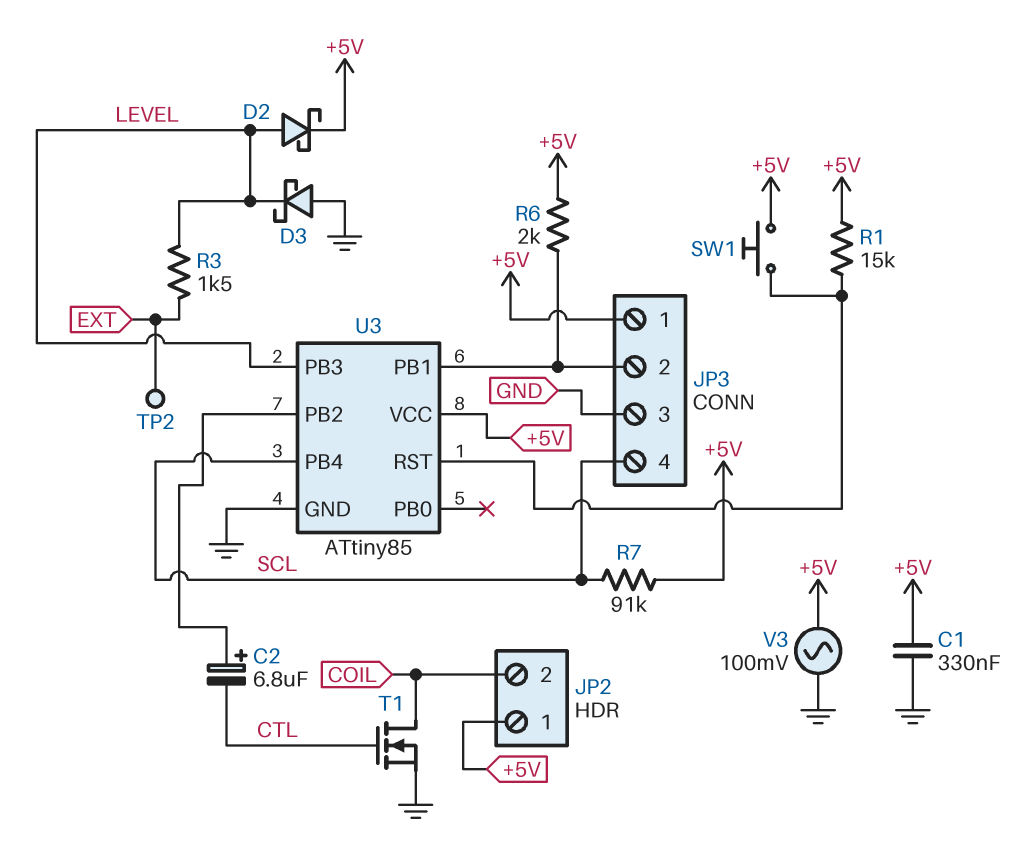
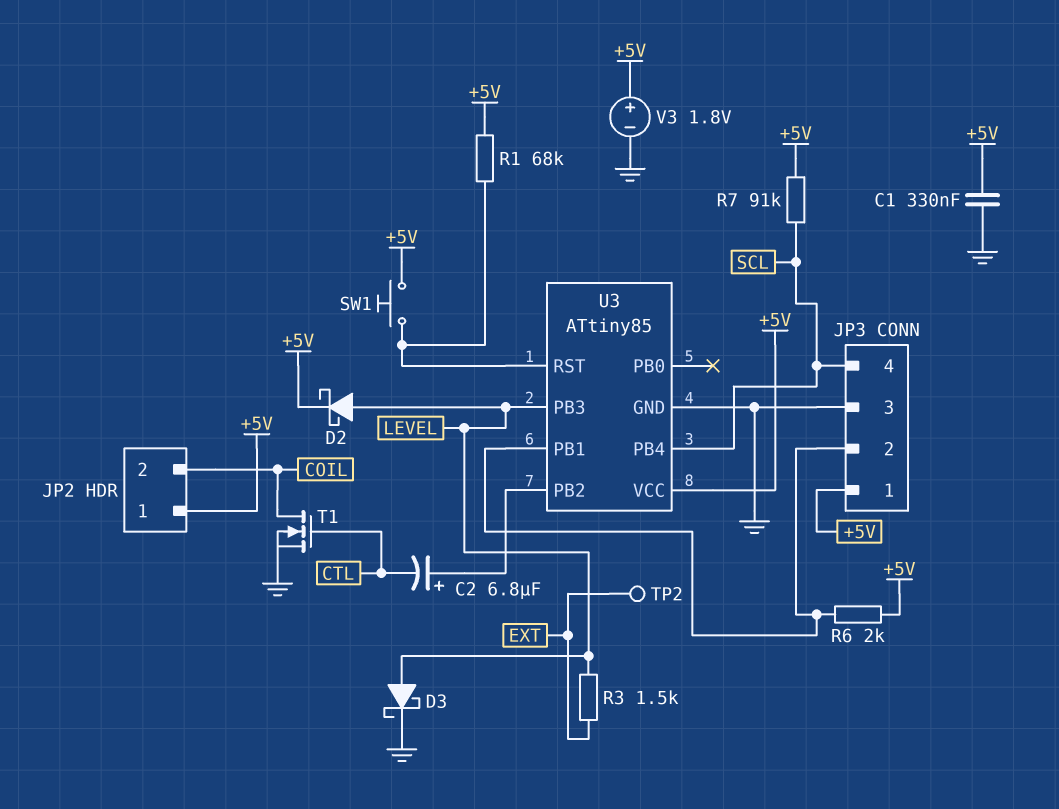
D3: schottky (A GND, K LEVEL) -> schottky (A LEVEL, K GND)
R1: 15k (+5V, U3/RST) -> 68k (+5V, U3/RST)
V3: AC 100mV (+5V, GND) -> 1.8V (plus +5V, minus GND)

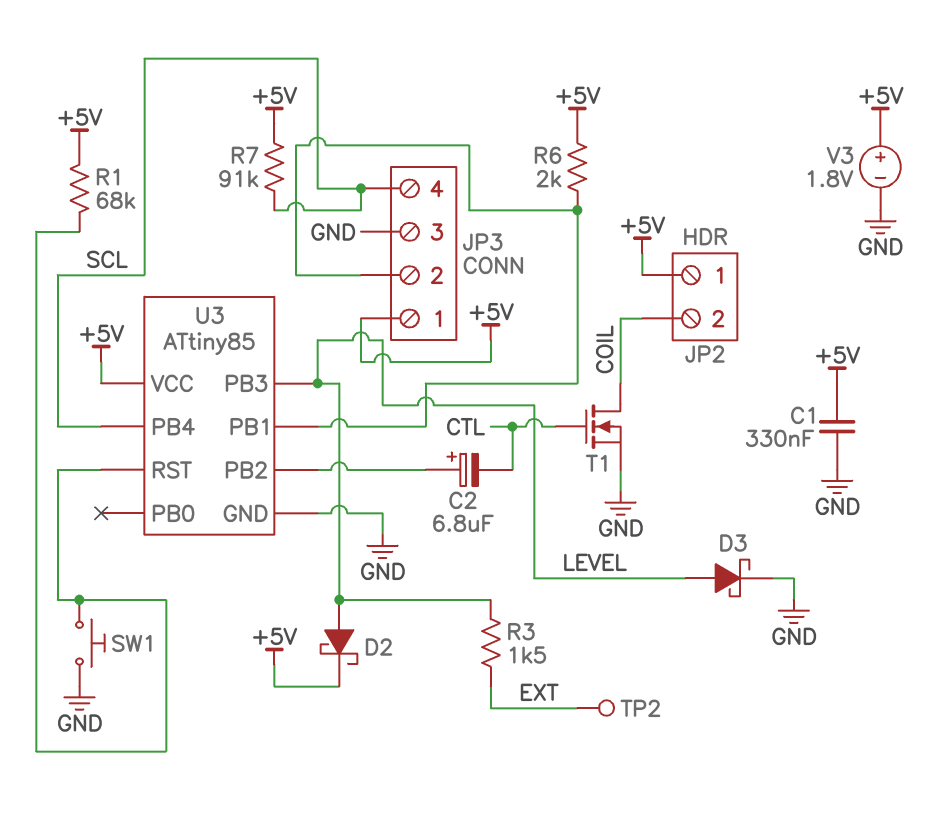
SW1: button (+5V, U3/RST) -> button (GND, U3/RST)

